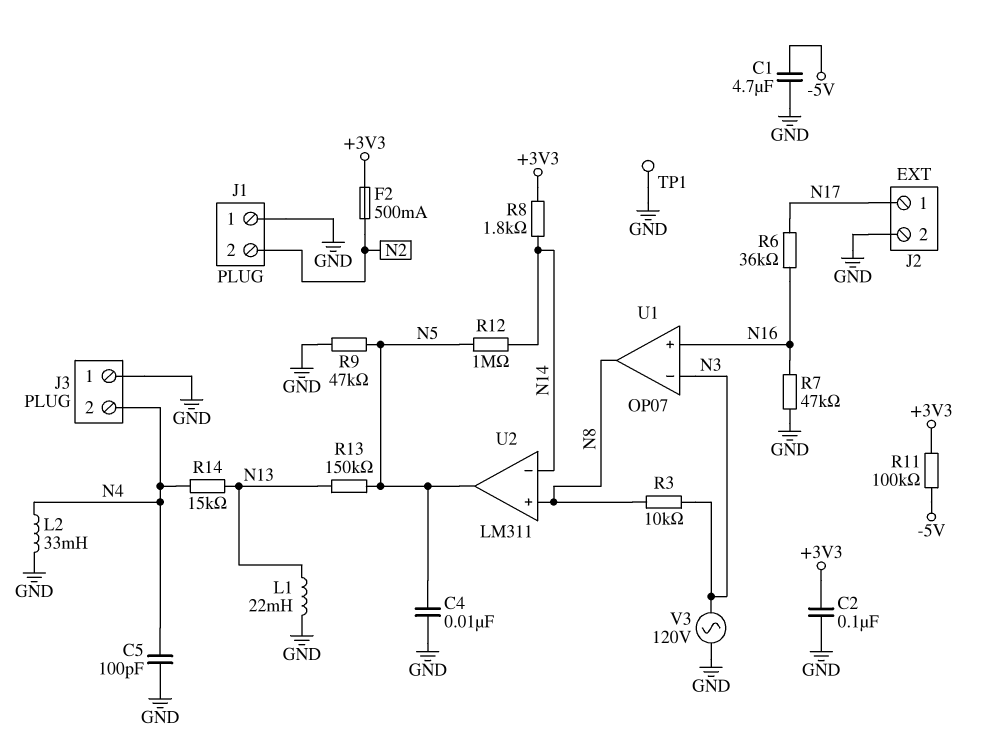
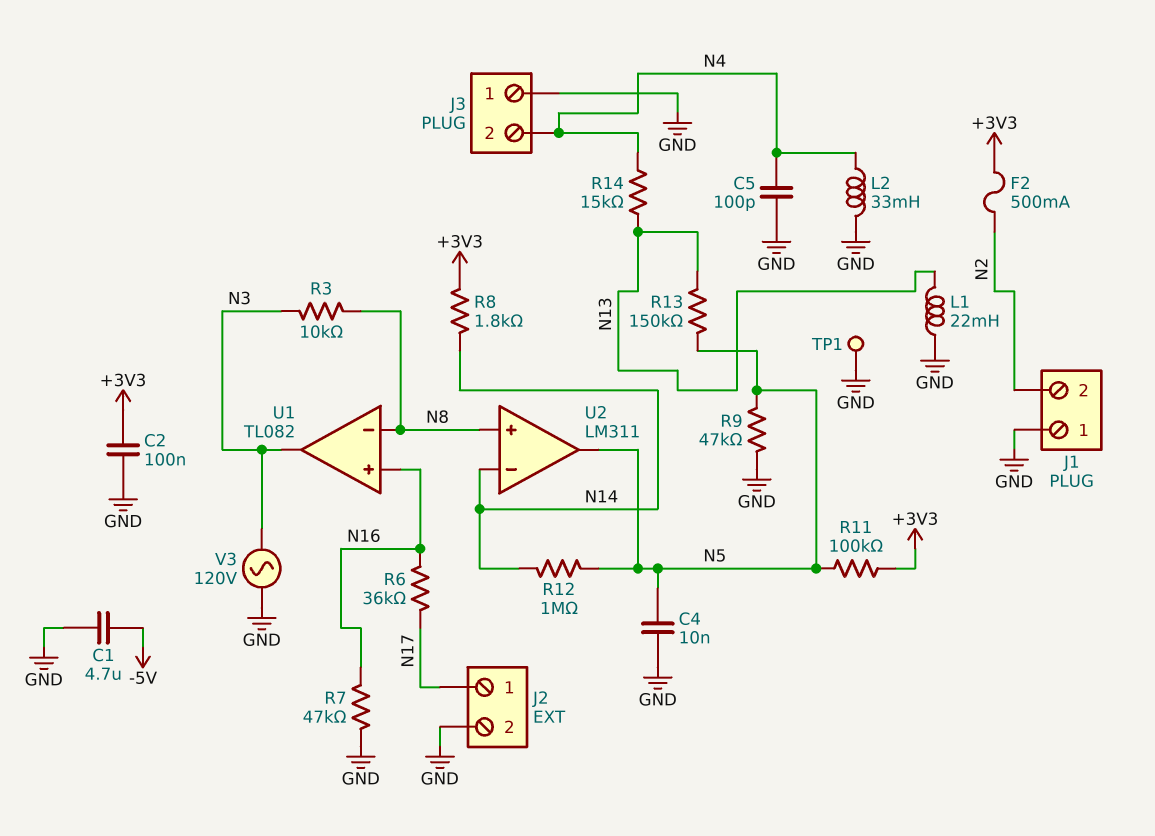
R11: 100k (+3V3, -5V) -> 100k (+3V3, N5)
U1: OP07 -> TL082
U1 pin in-: N3 -> N8
U1 pin out: N8 -> N3

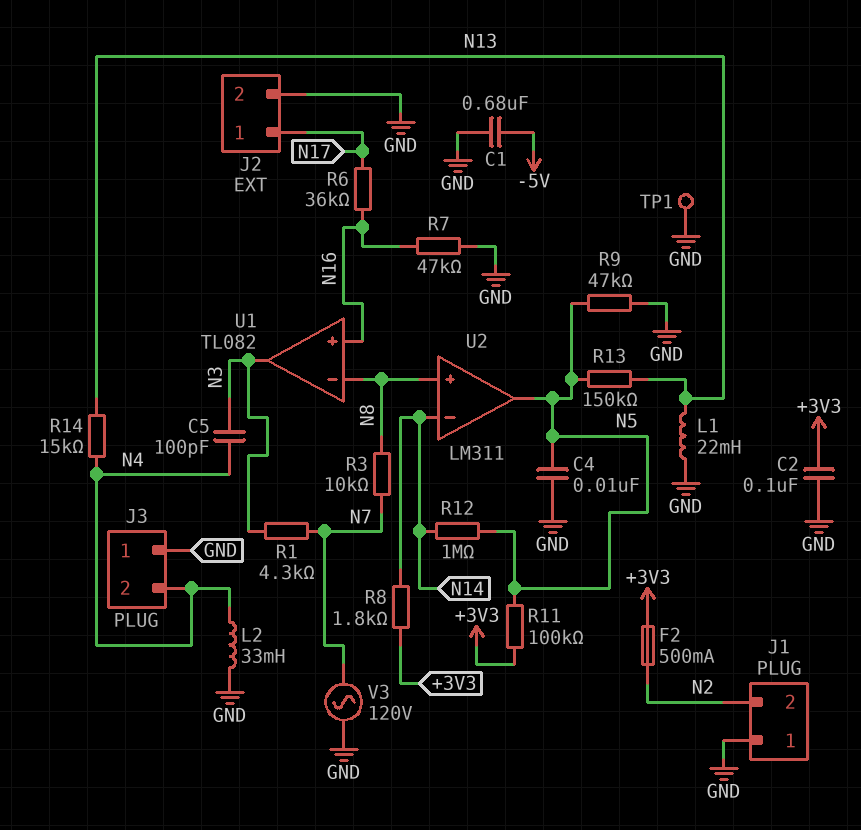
C1: 4.7uF (-5V, GND) -> 680nF (-5V, GND)
C5: 100pF (GND, N4) -> 100pF (N3, N4)
R1: none -> 4.3k (N3, N7)
R3: 10k (N3, N8) -> 10k (N7, N8)
V3: AC 120V (GND, N3) -> AC 120V (GND, N7)

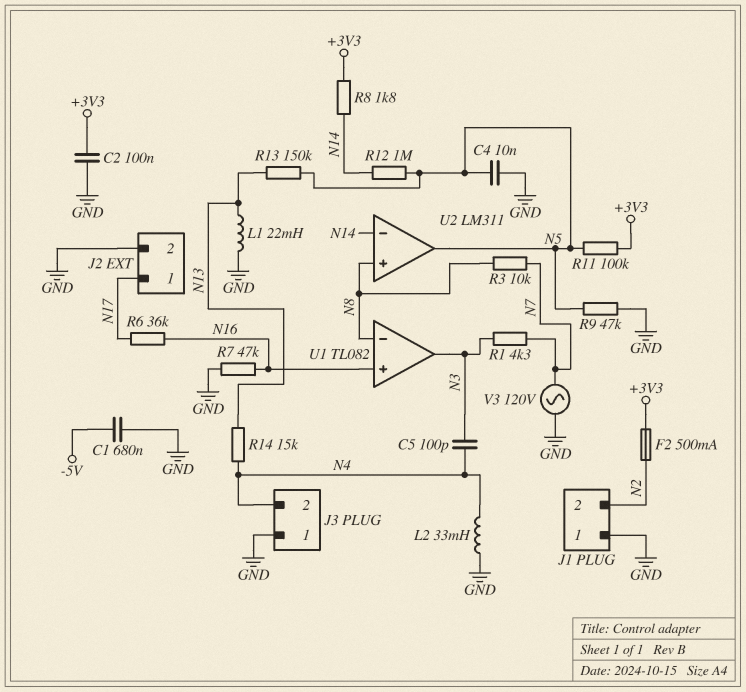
TP1: test point (GND) -> none

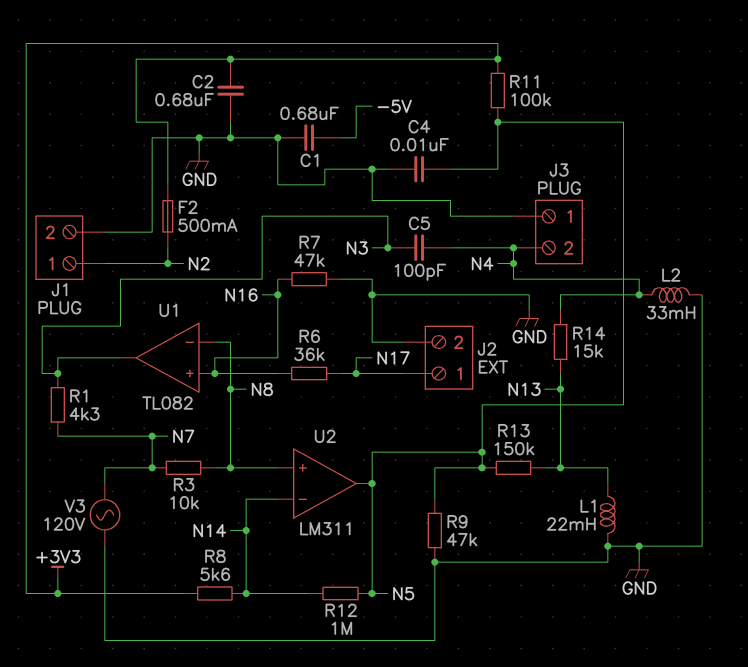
C2: 100nF (+3V3, GND) -> 680nF (+3V3, GND)
J1 pin 1: GND -> N2
J1 pin 2: N2 -> GND
R8: 1.8k (+3V3, N14) -> 5.6k (+3V3, N14)

